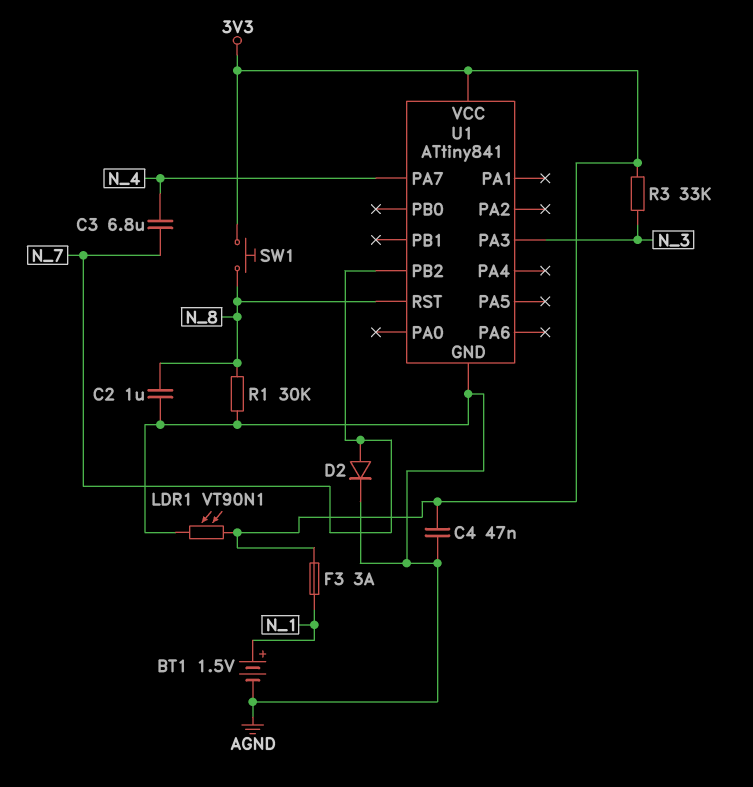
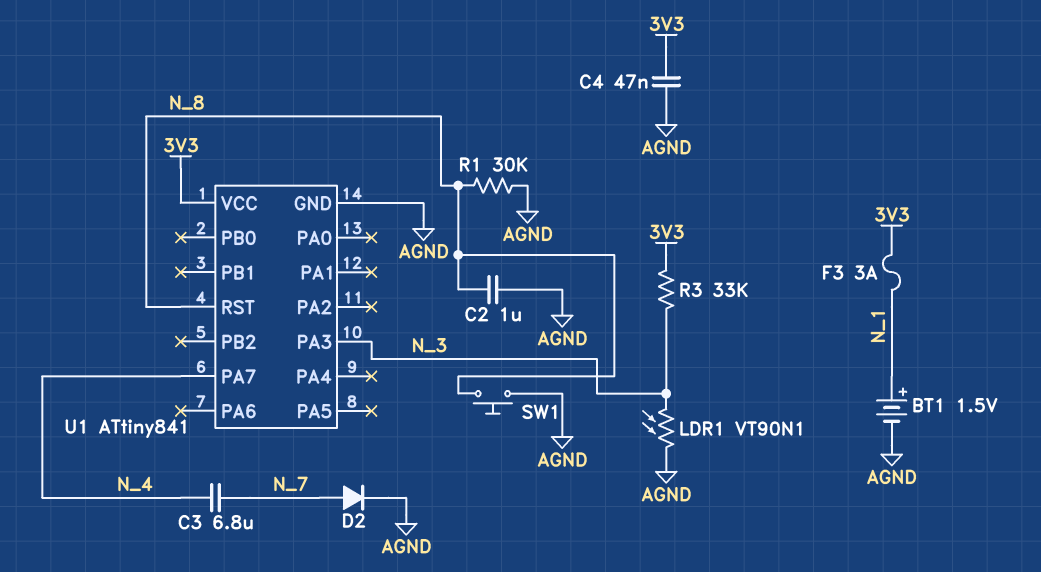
LDR1: VT90N1 (3V3, AGND) -> VT90N1 (AGND, N_3)
SW1: button (3V3, N_8) -> button (AGND, N_8)
U1 pin PB2: N_7 -> none

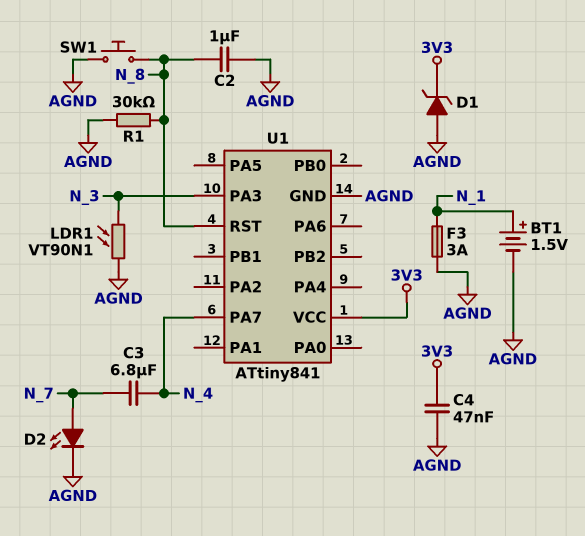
D1: none -> zener (A AGND, K 3V3)
D2: diode (A N_7, K AGND) -> LED (A N_7, K AGND)
F3: 3A (3V3, N_1) -> 3A (AGND, N_1)
R3: 33k (3V3, N_3) -> none

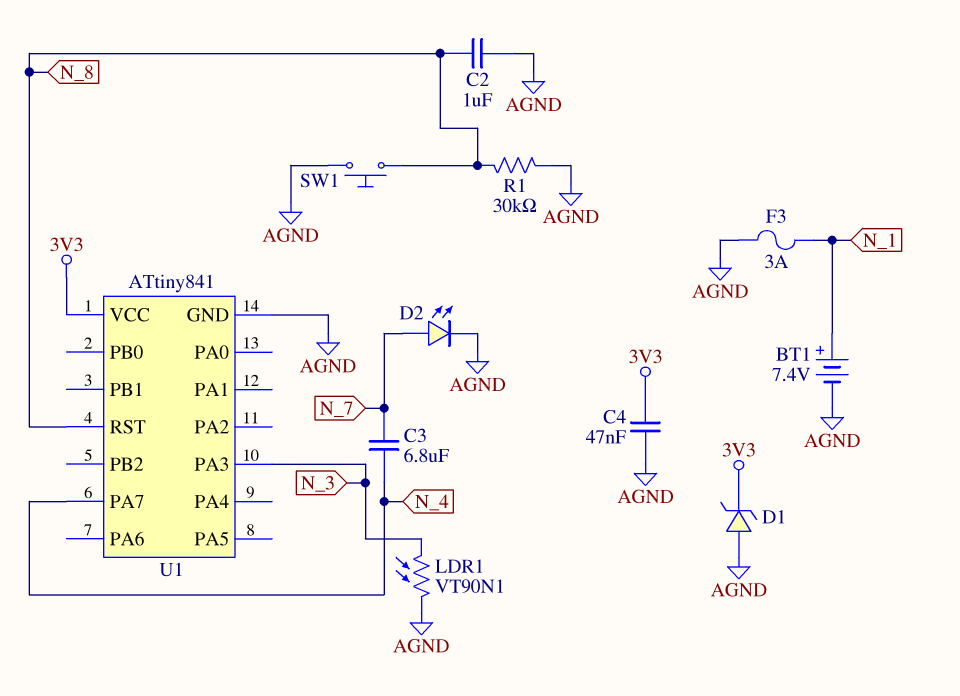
BT1: 1.5V (plus N_1, minus AGND) -> 7.4V (plus N_1, minus AGND)

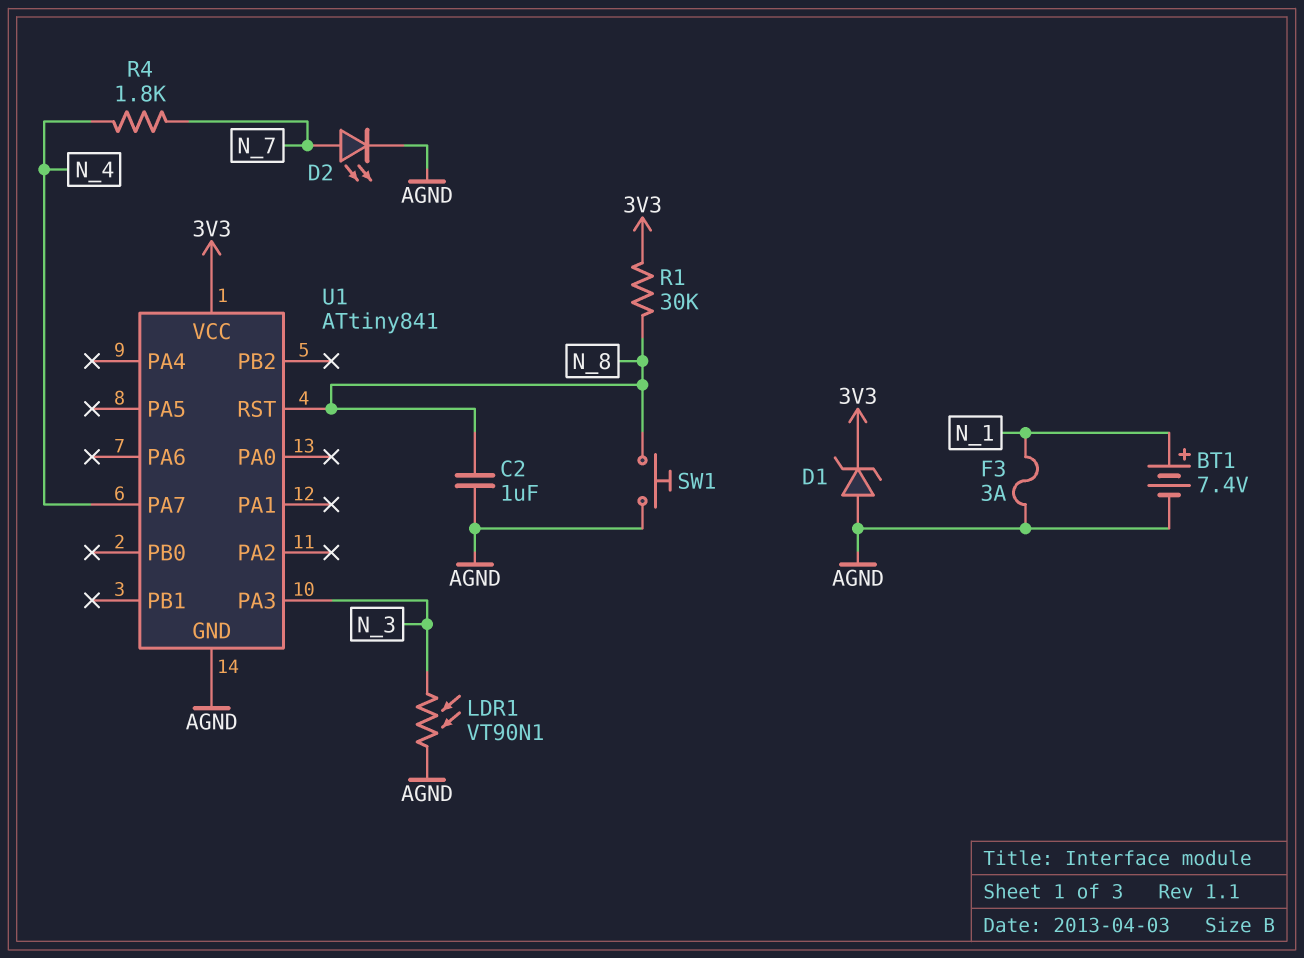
C3: 6.8uF (N_4, N_7) -> none
C4: 47nF (3V3, AGND) -> none
R1: 30k (AGND, N_8) -> 30k (3V3, N_8)
R4: none -> 1.8k (N_4, N_7)

